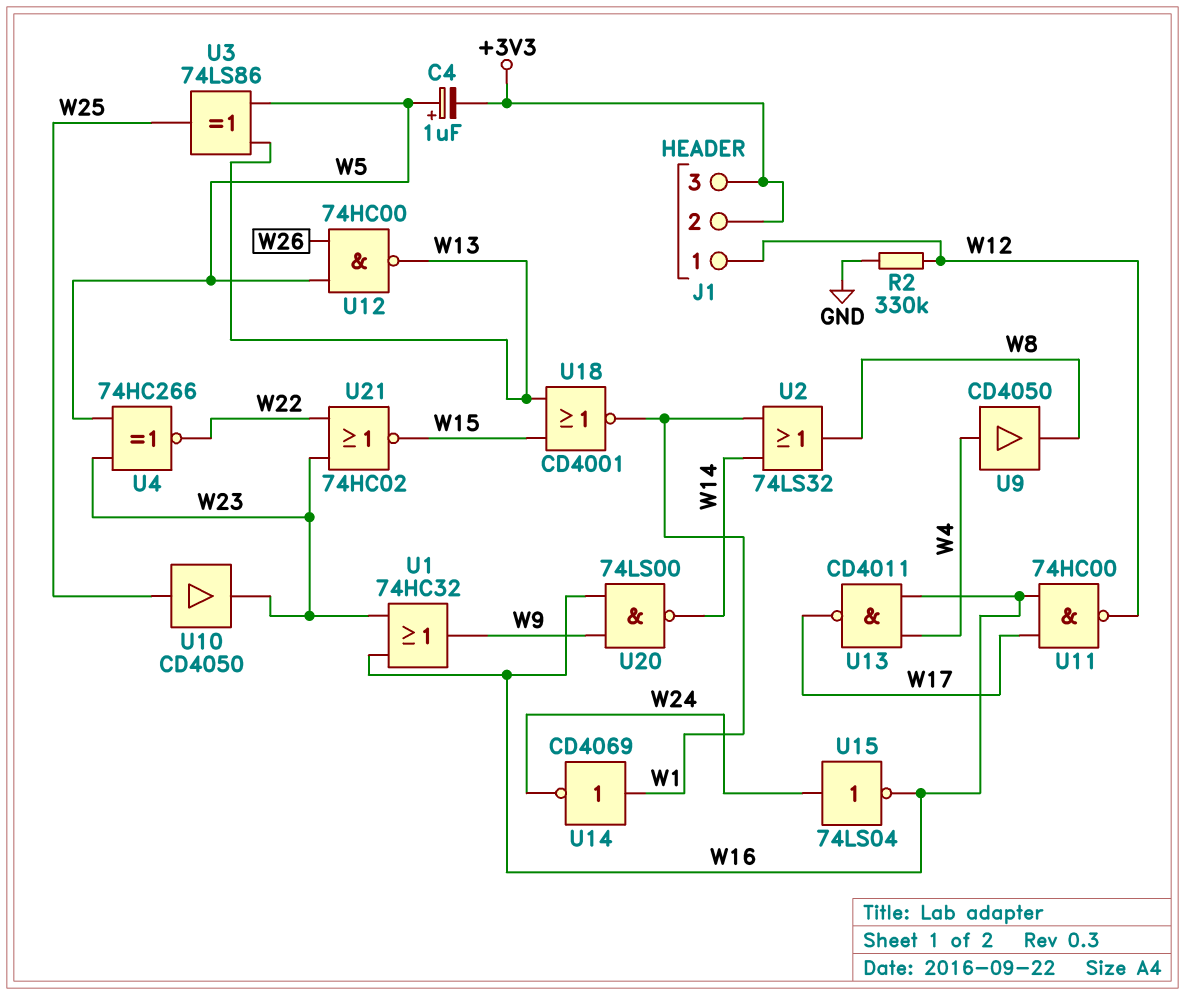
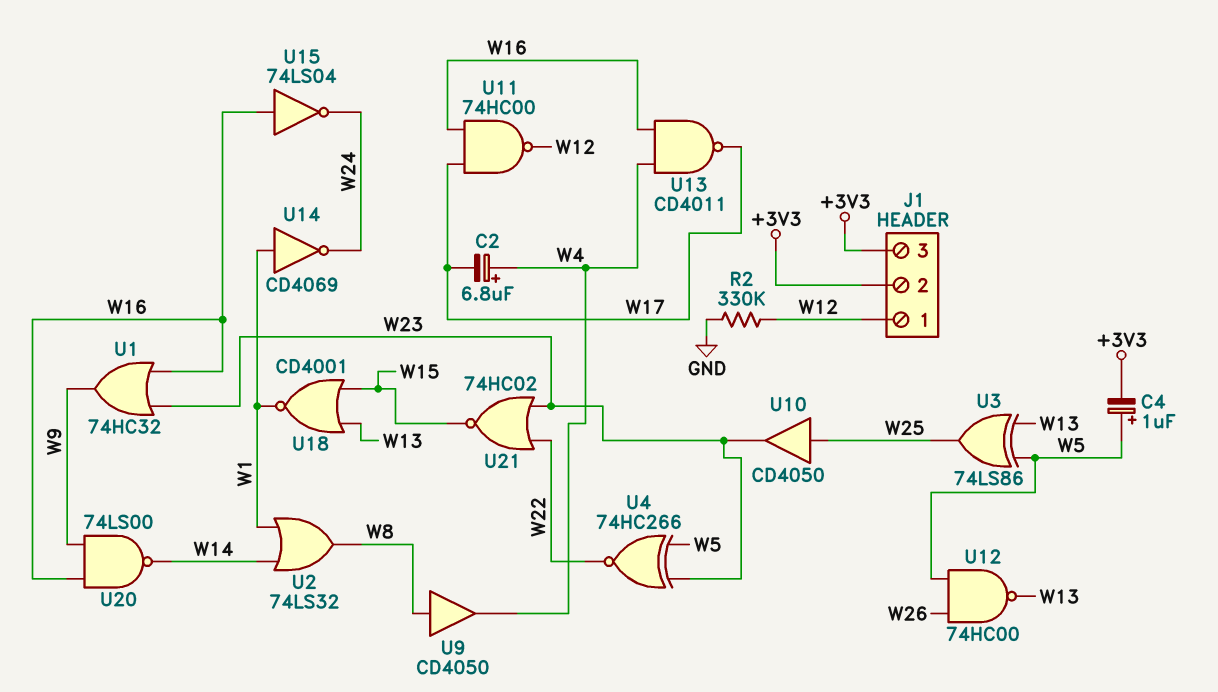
C2: none -> 6.8uF (plus W4, minus W17)
U9: buffer CD4050 (in W4, out W8) -> buffer CD4050 (in W8, out W4)
U15: NOT 74LS04 (in W24, out W16) -> NOT 74LS04 (in W16, out W24)

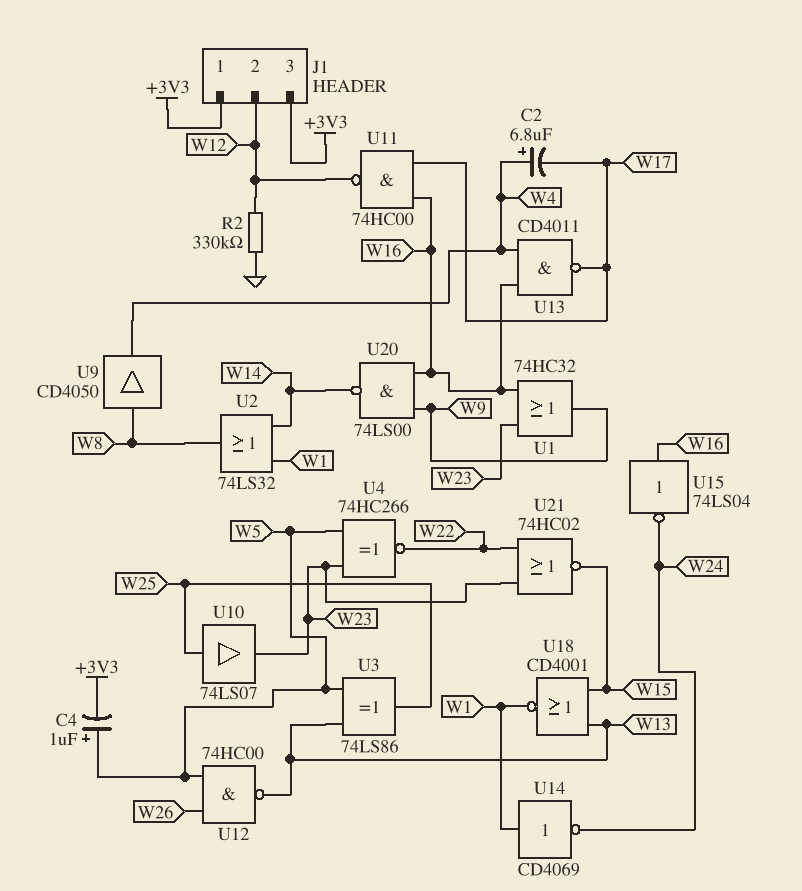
J1 pin 1: W12 -> +3V3
J1 pin 2: +3V3 -> W12
U10: buffer CD4050 (in W25, out W23) -> buffer 74LS07 (in W25, out W23)

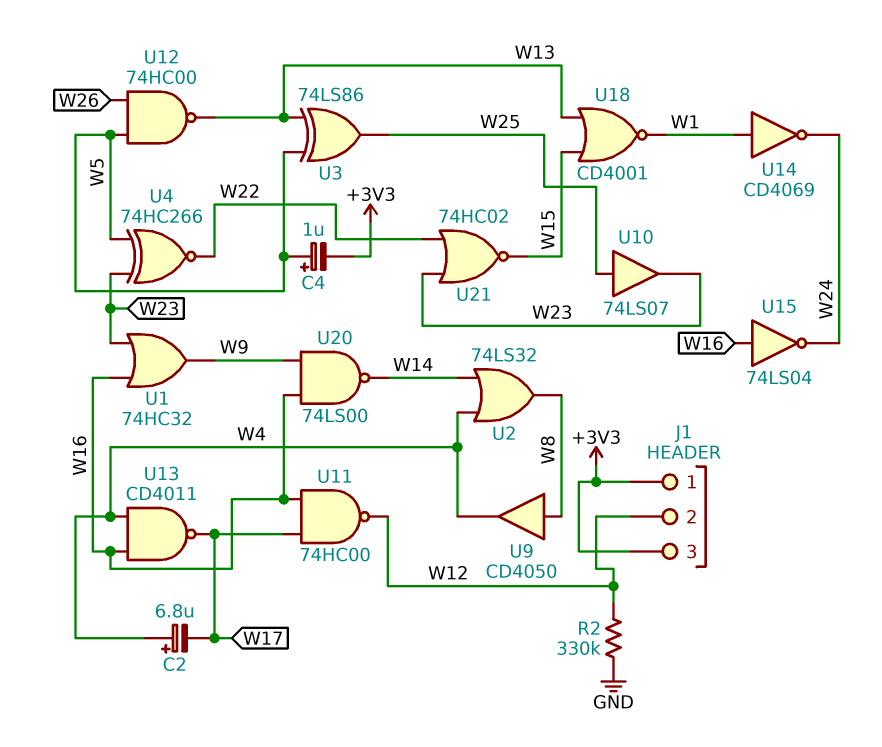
U2: OR 74LS32 (in W1, in W14, out W8) -> OR 74LS32 (in W4, in W14, out W8)

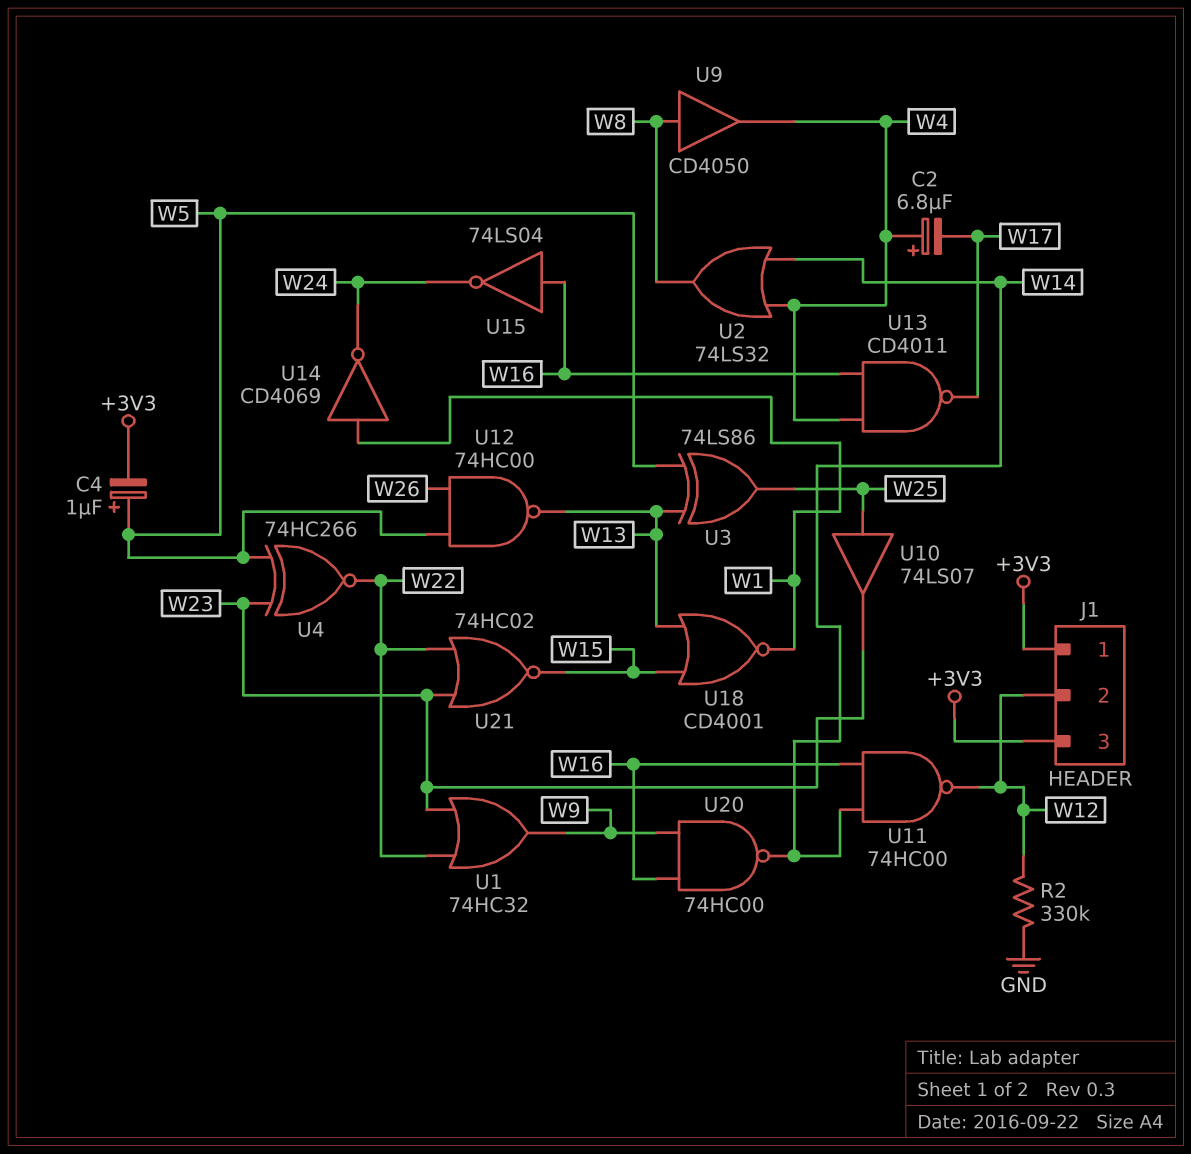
U1: OR 74HC32 (in W16, in W23, out W9) -> OR 74HC32 (in W22, in W23, out W9)
U11: NAND 74HC00 (in W16, in W17, out W12) -> NAND 74HC00 (in W14, in W16, out W12)
U20: NAND 74LS00 (in W9, in W16, out W14) -> NAND 74HC00 (in W9, in W16, out W14)

